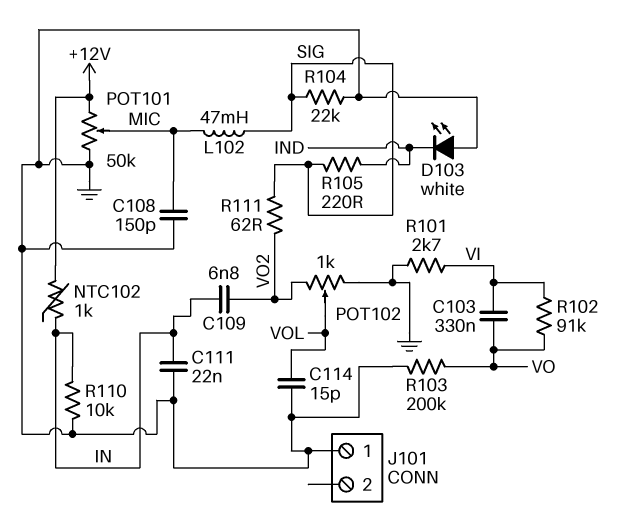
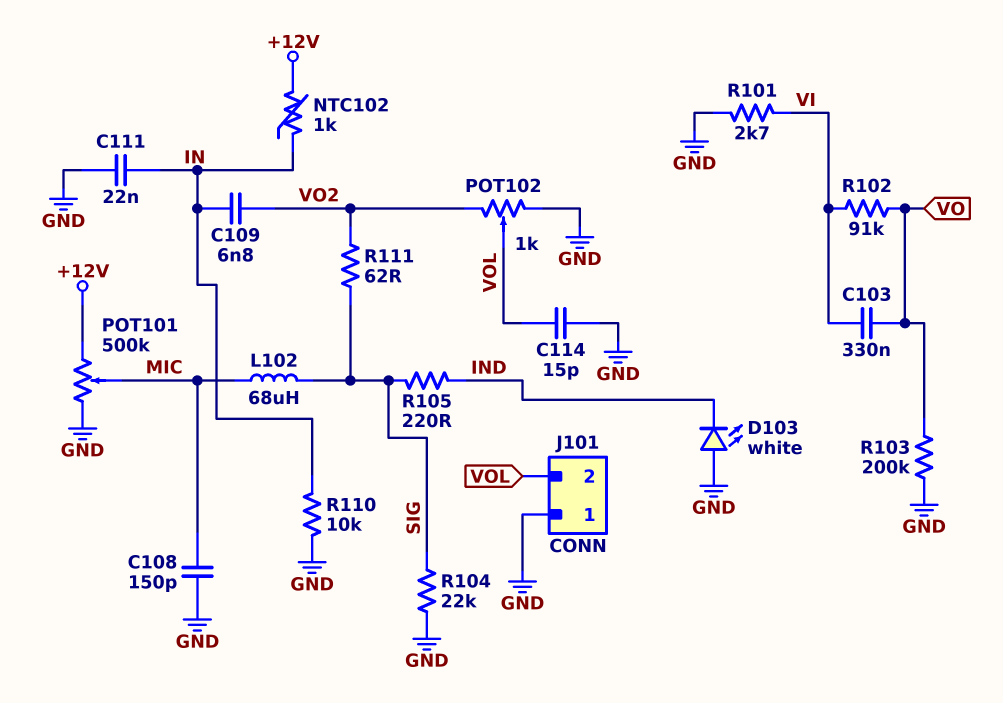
J101 pin 2: none -> VOL
L102: 47mH (MIC, SIG) -> 68uH (MIC, SIG)
POT101: 50k (+12V, GND, wiper MIC) -> 500k (+12V, GND, wiper MIC)

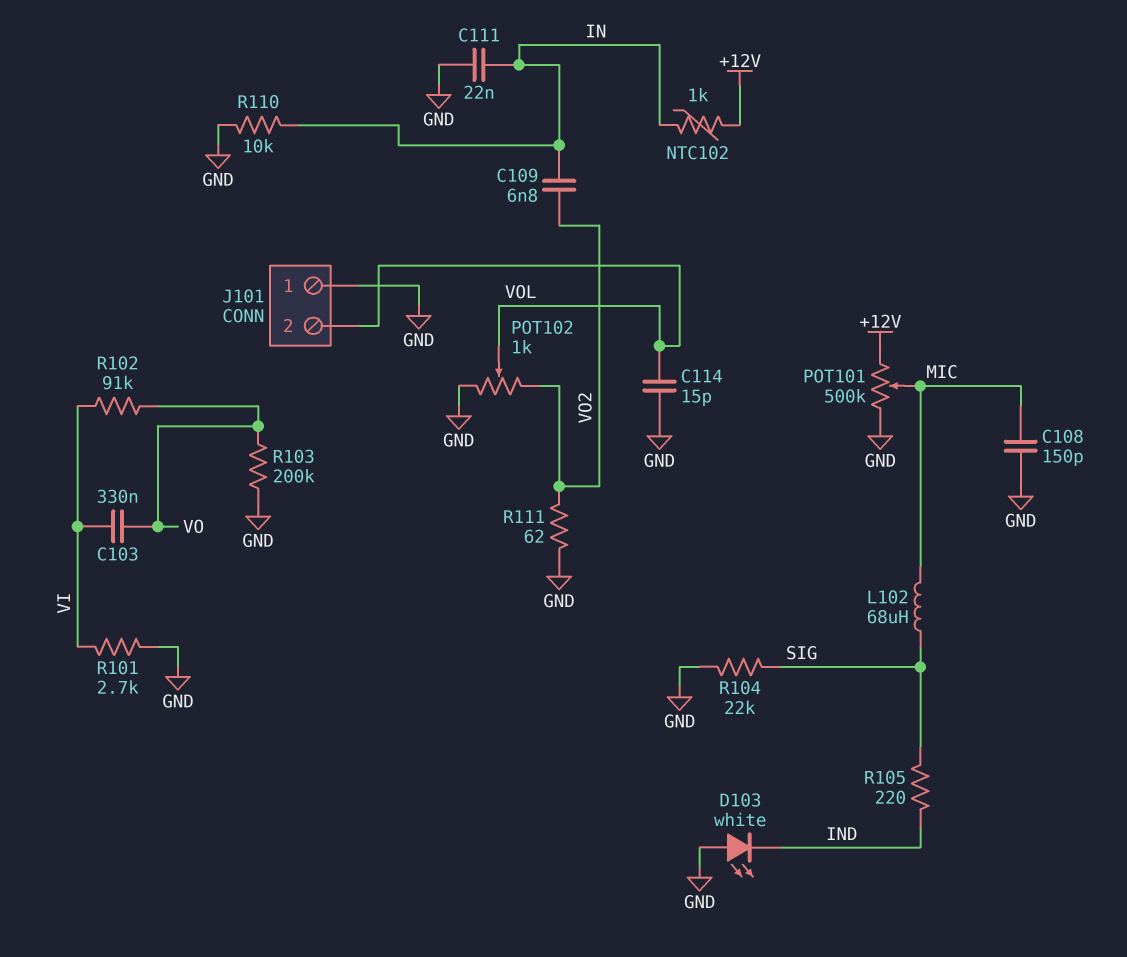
R111: 62 (SIG, VO2) -> 62 (GND, VO2)

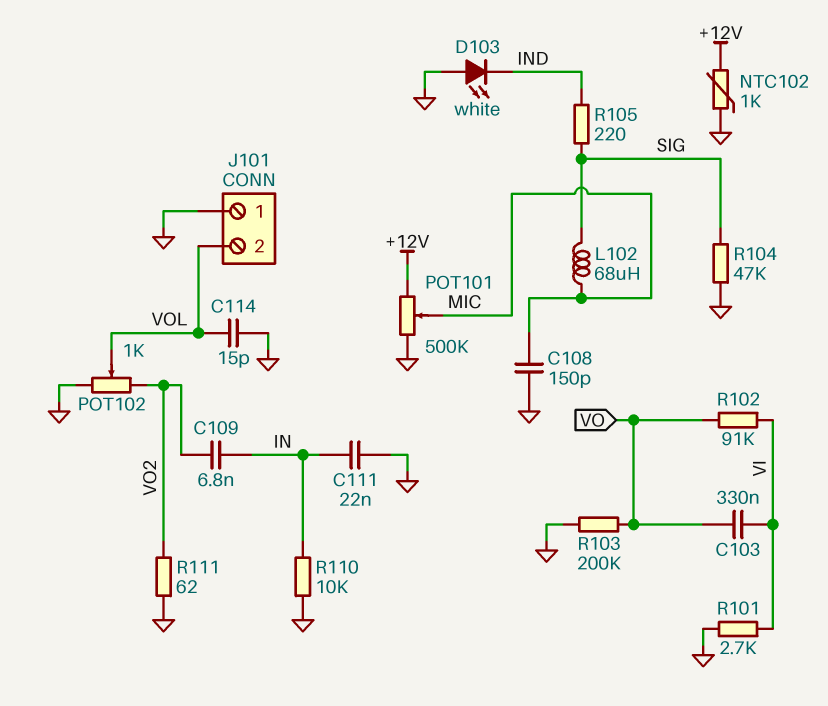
NTC102: 1k (+12V, IN) -> 1k (+12V, GND)
R104: 22k (GND, SIG) -> 47k (GND, SIG)

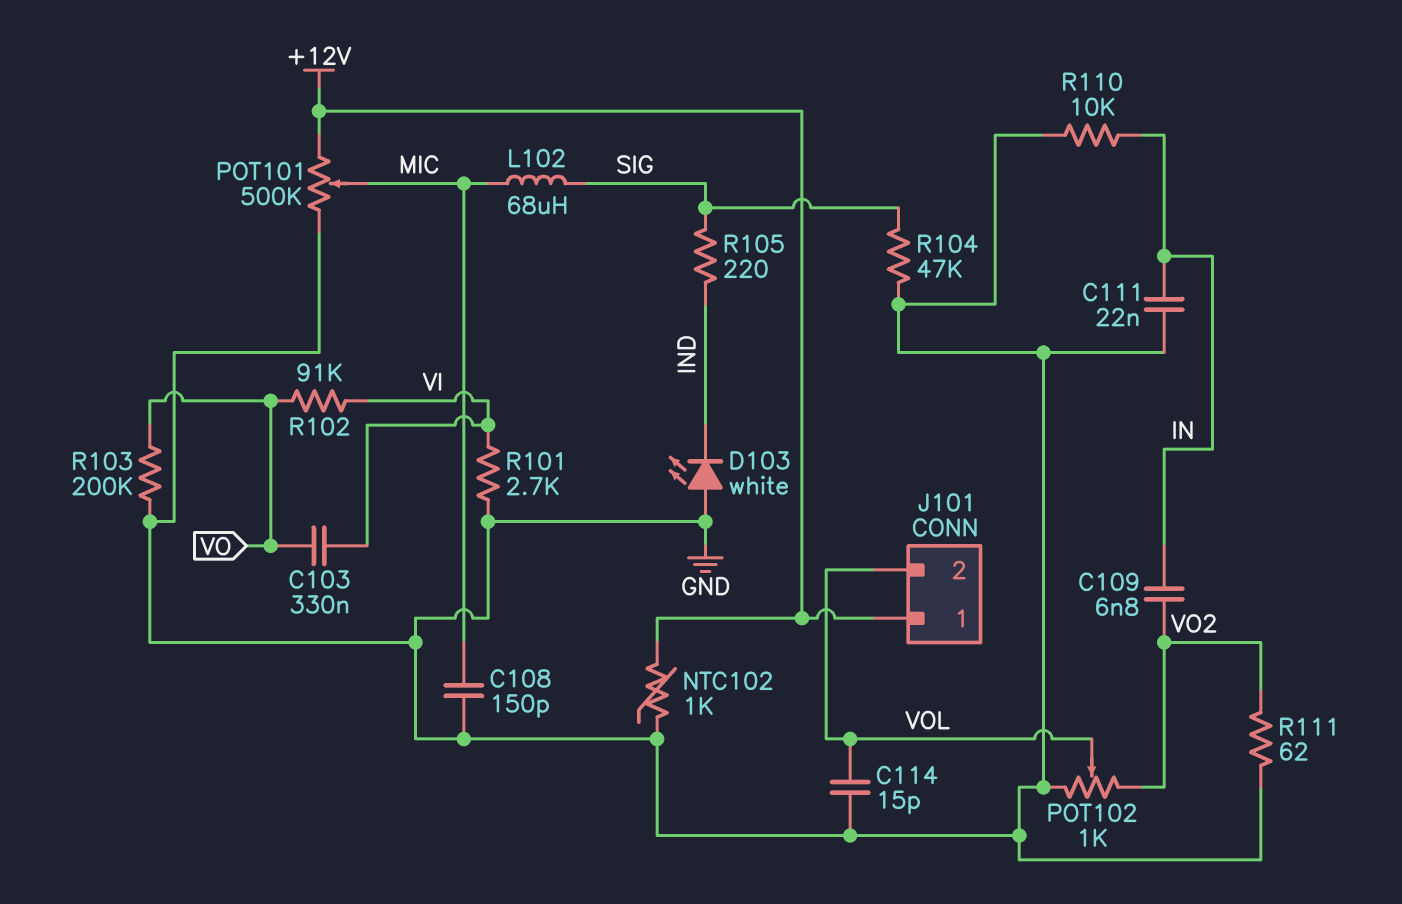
J101 pin 1: GND -> +12V

